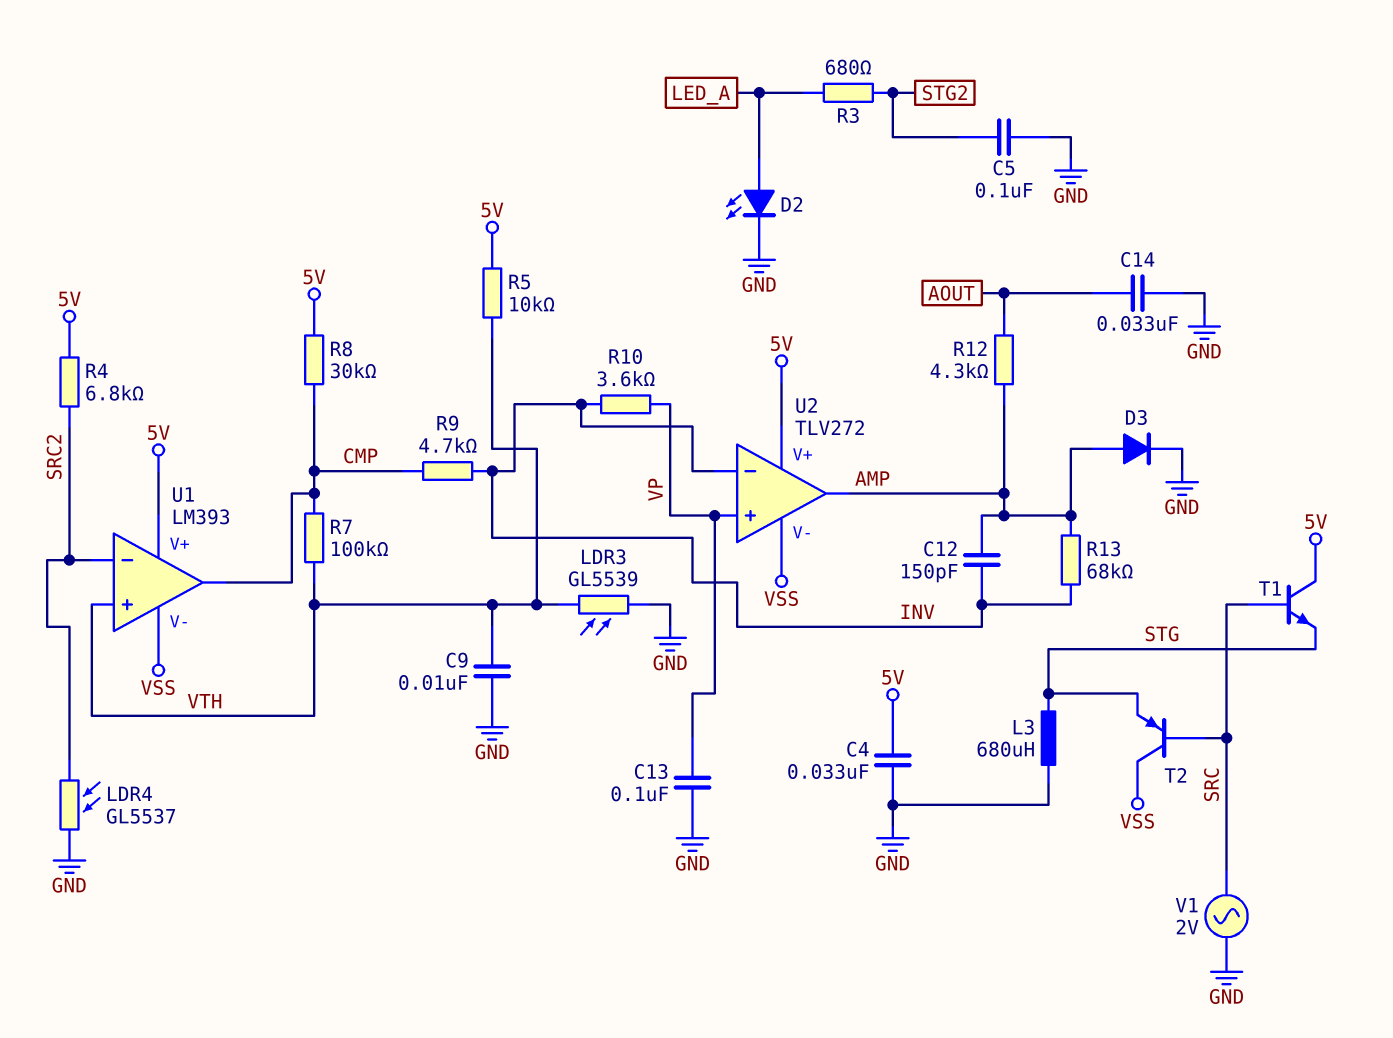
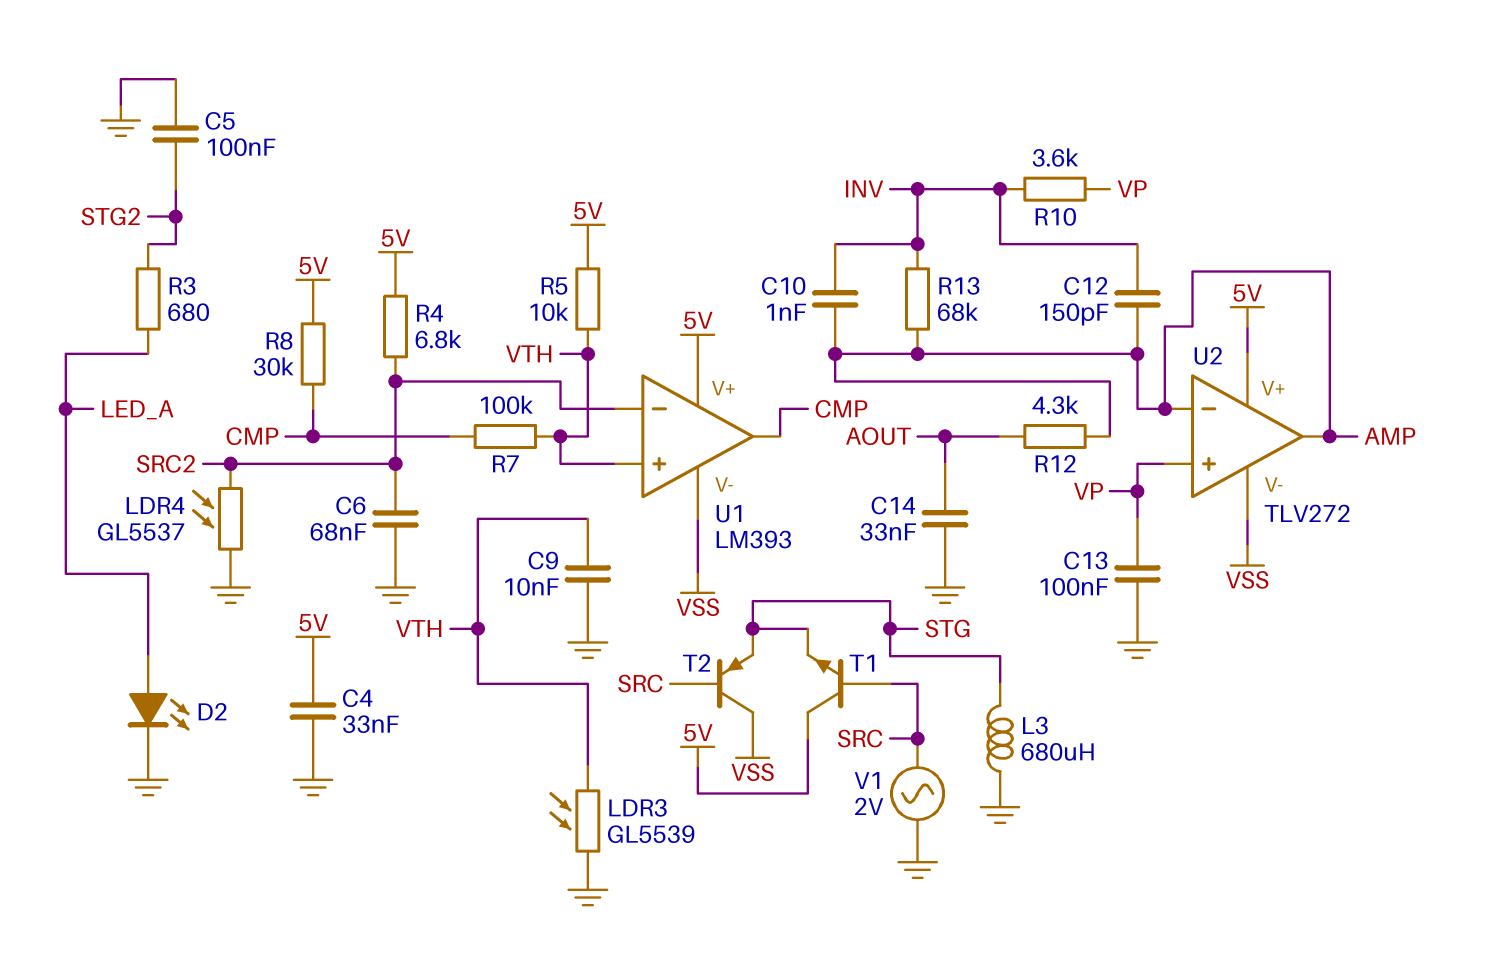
C6: none -> 68nF (GND, SRC2)
C10: none -> 1nF (AMP, INV)
D3: diode (A AMP, K GND) -> none
R9: 4.7k (CMP, INV) -> none
U2 pin in-: INV -> AMP

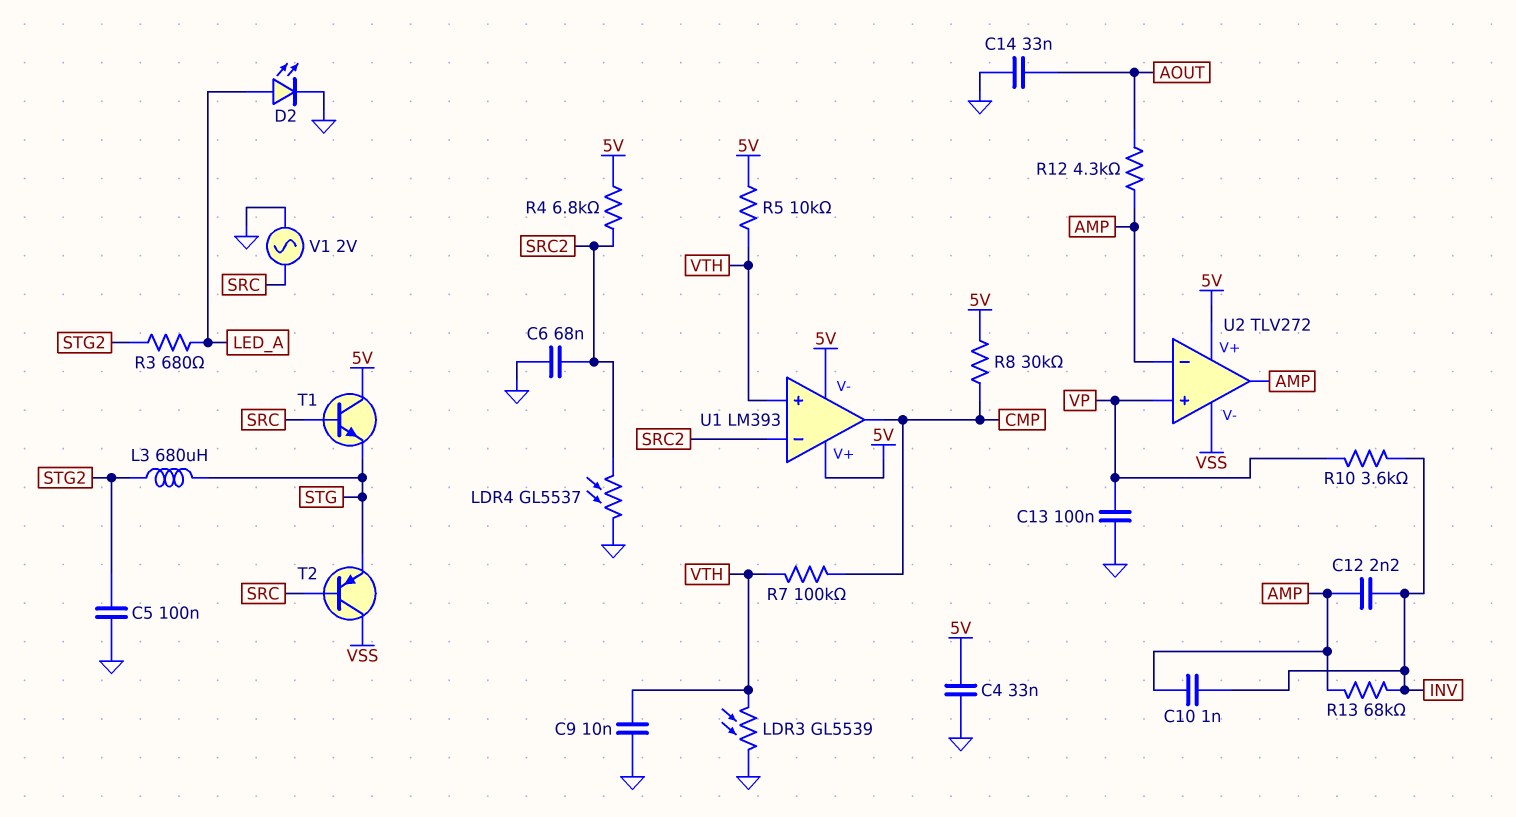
C12: 150pF (AMP, INV) -> 2.2nF (AMP, INV)
L3: 680uH (GND, STG) -> 680uH (STG, STG2)
U1 pin V-: VSS -> 5V

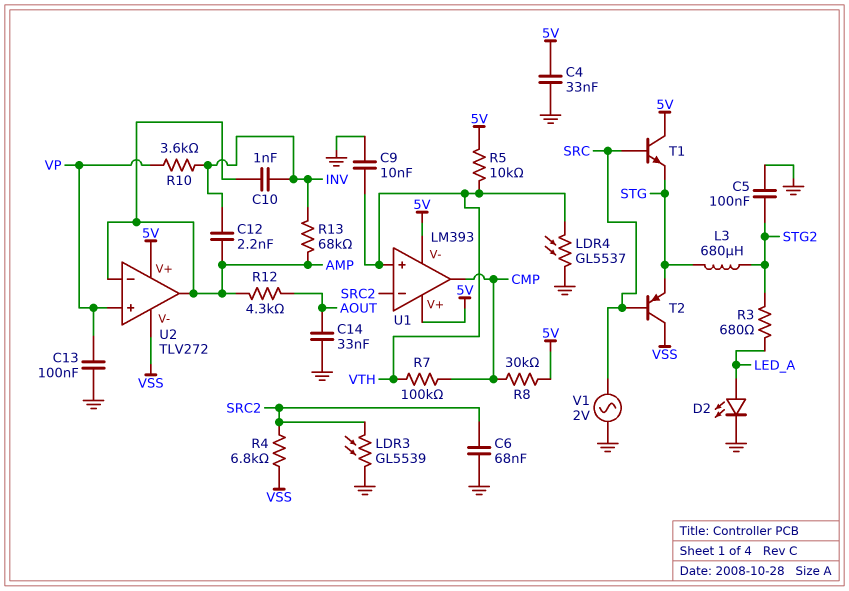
LDR3: GL5539 (GND, VTH) -> GL5539 (GND, SRC2)
LDR4: GL5537 (GND, SRC2) -> GL5537 (GND, VTH)
R4: 6.8k (5V, SRC2) -> 6.8k (SRC2, VSS)

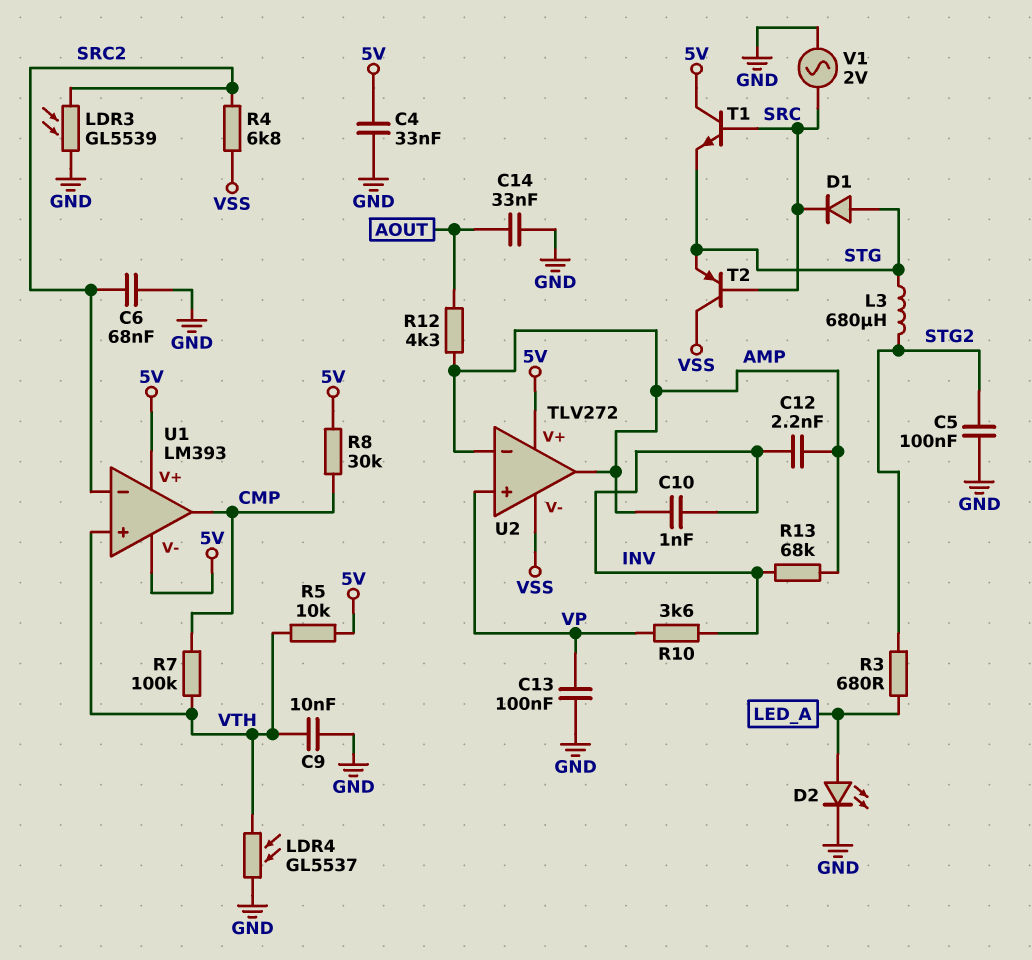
D1: none -> diode (A STG, K SRC)

